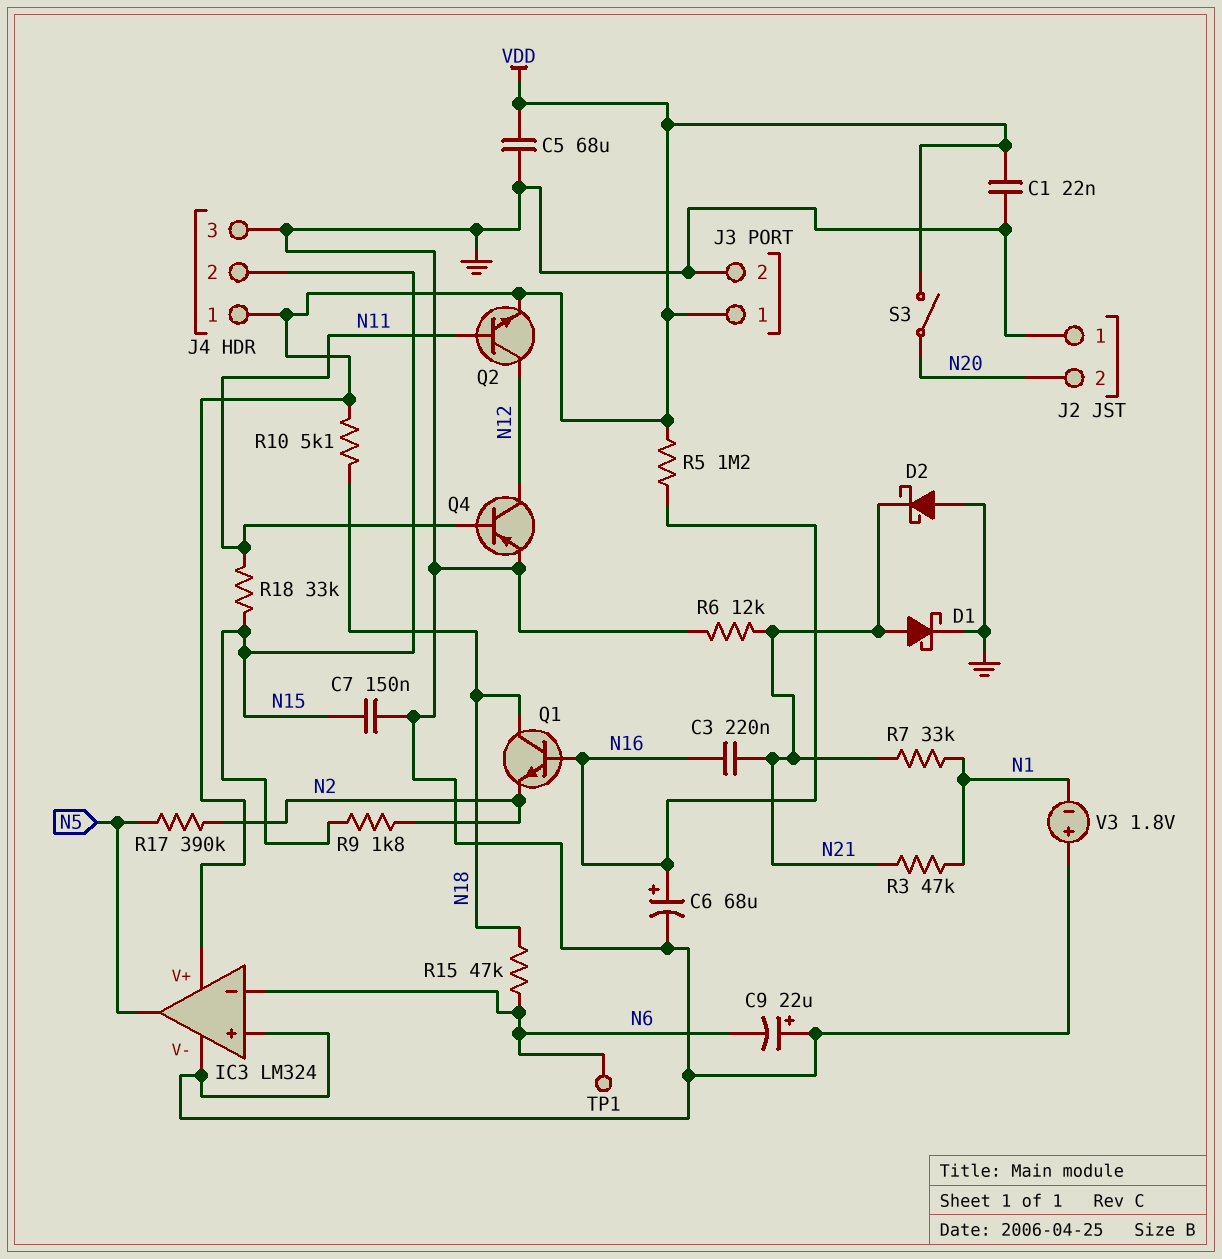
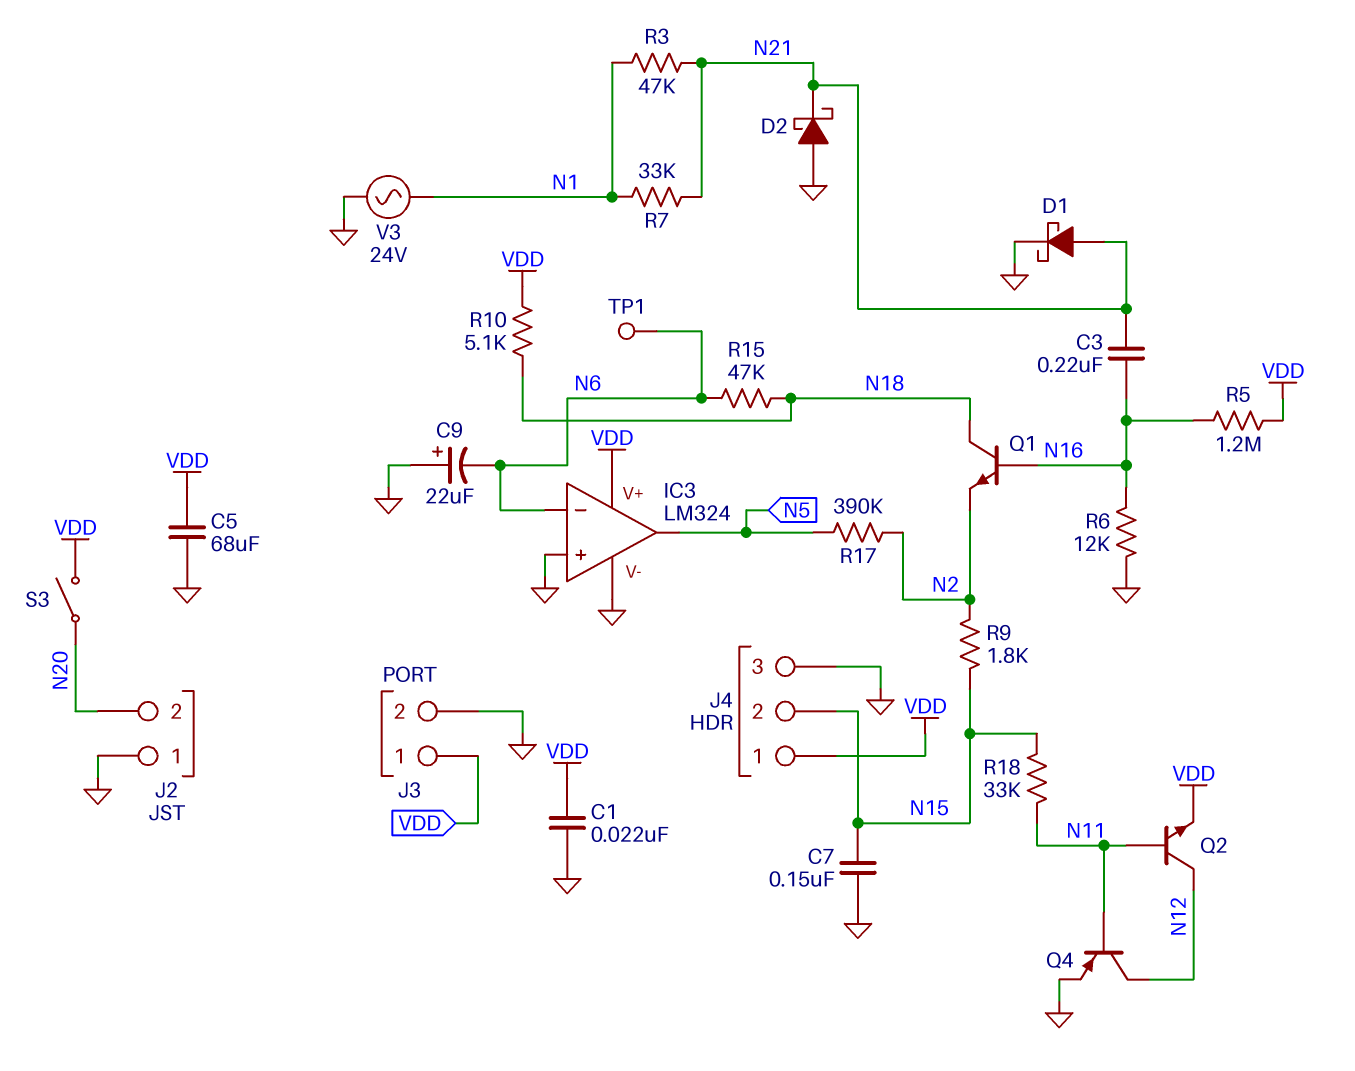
C6: 68uF (plus N16, minus GND) -> none
R6: 12k (GND, N21) -> 12k (GND, N16)
V3: 1.8V (plus GND, minus N1) -> AC 24V (GND, N1)

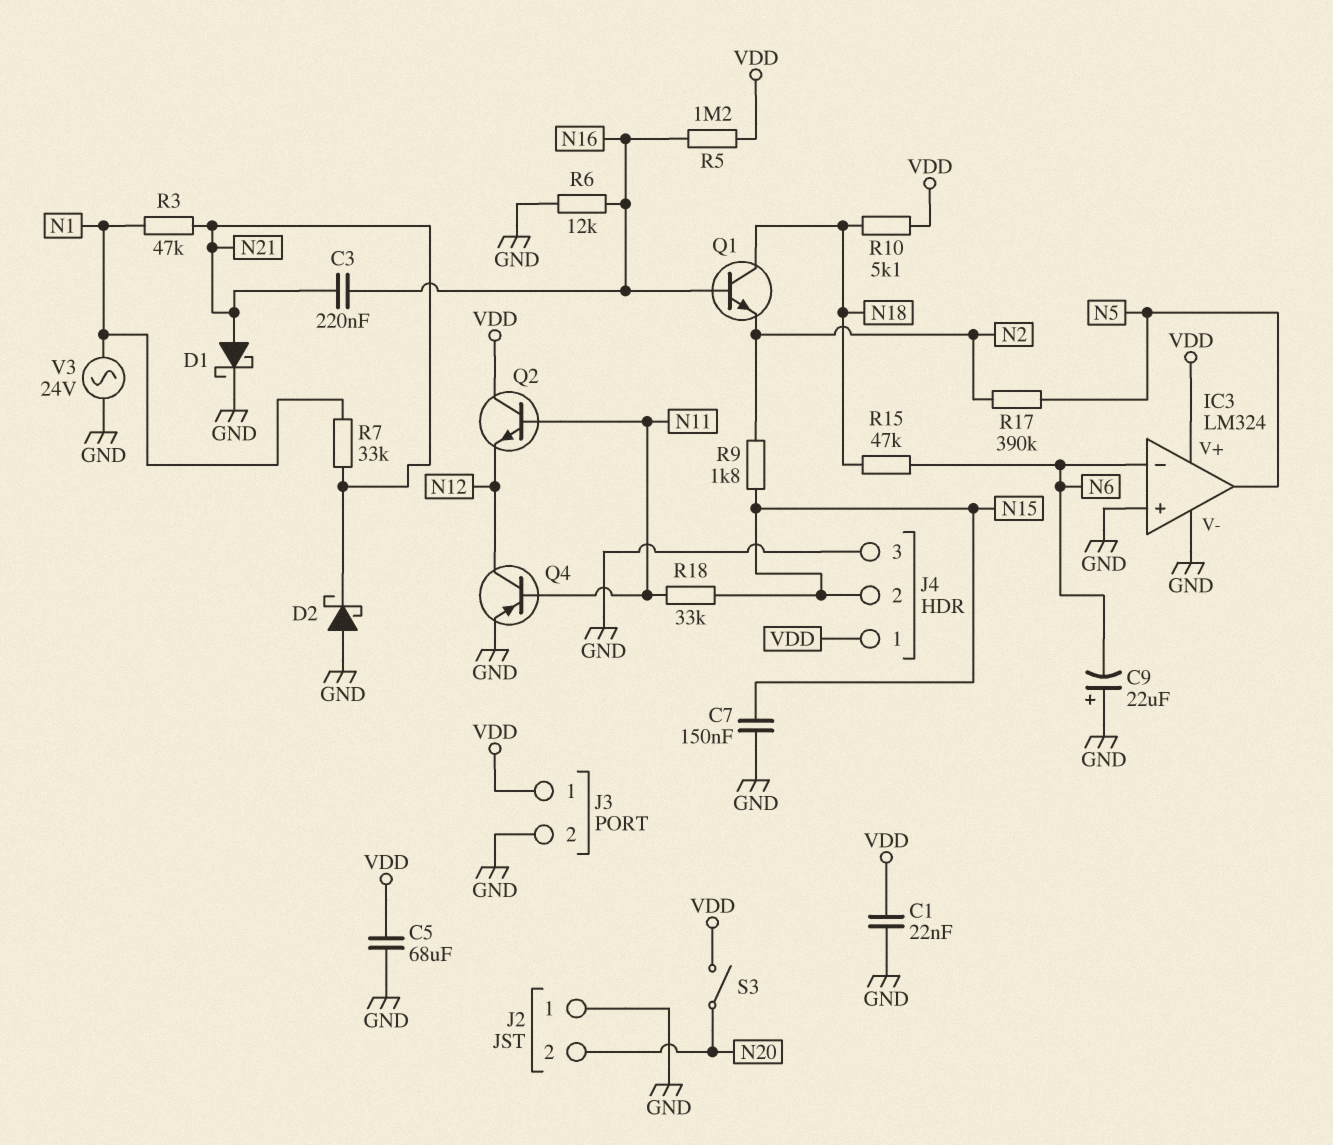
Q2: NPN (B N11, C N12, E VDD) -> NPN (B N11, C VDD, E N12)
TP1: test point (N6) -> none

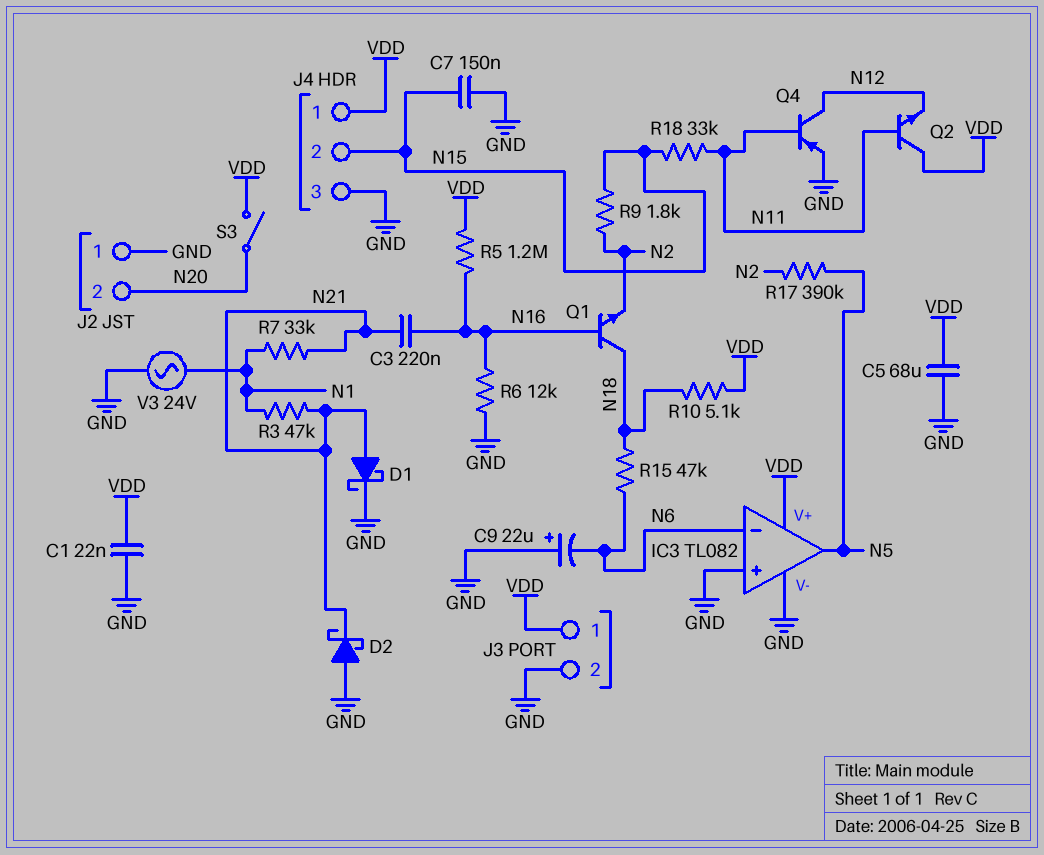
IC3: LM324 -> TL082

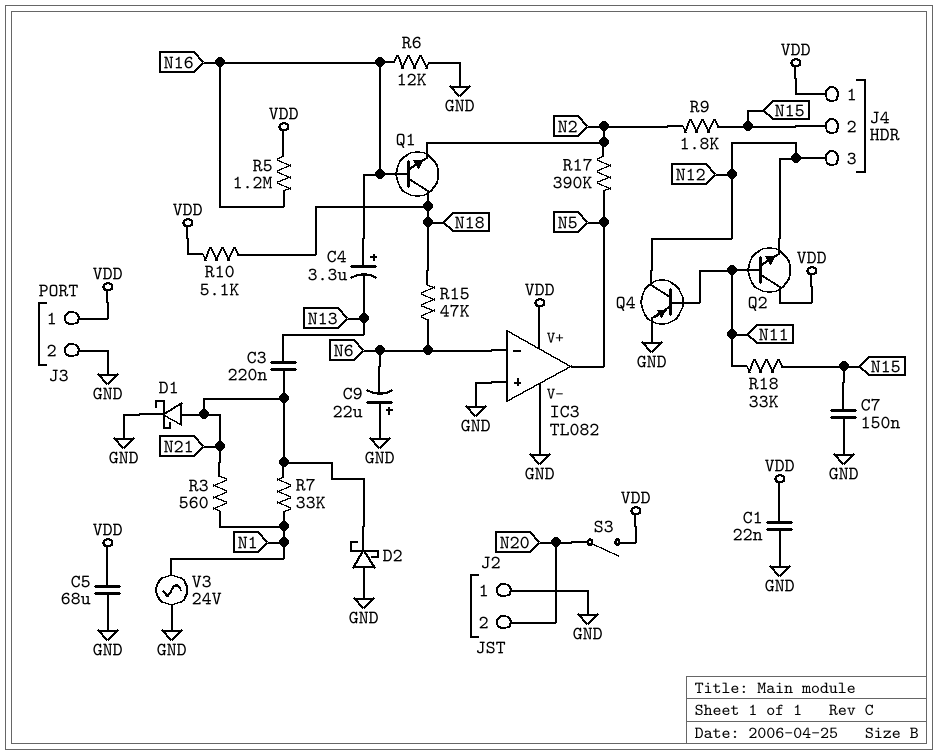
C3: 220nF (N16, N21) -> 220nF (N13, N21)
C4: none -> 3.3uF (plus N16, minus N13)
J4 pin 3: GND -> N12
R3: 47k (N1, N21) -> 560 (N1, N21)

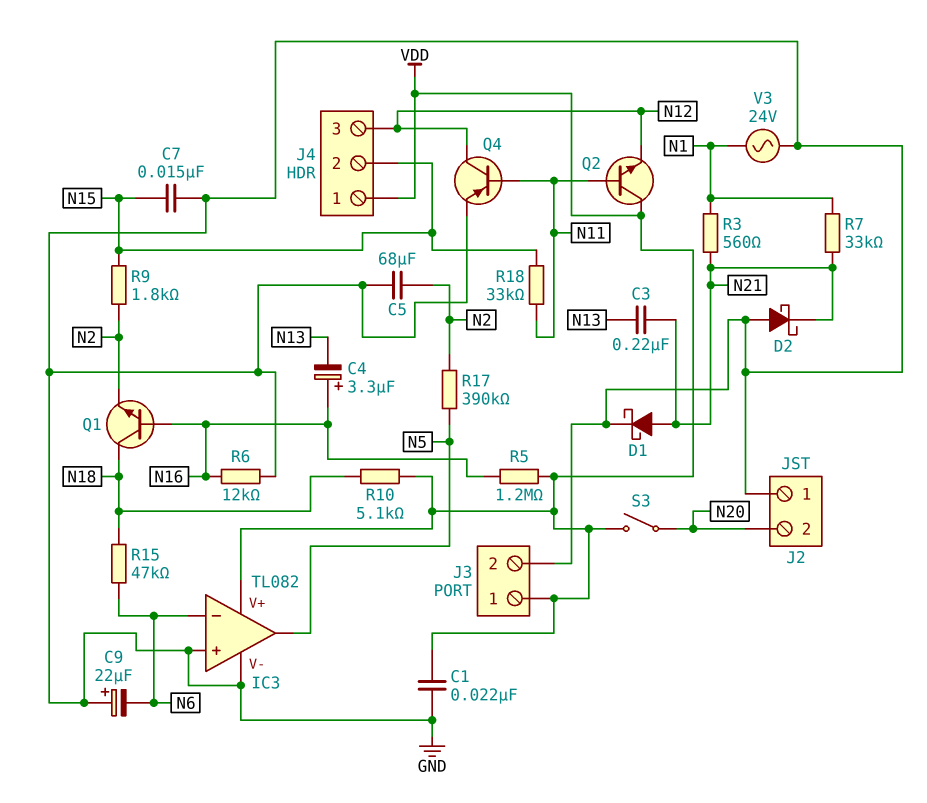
C5: 68uF (GND, VDD) -> 68uF (GND, N2)
C7: 150nF (GND, N15) -> 15nF (GND, N15)

